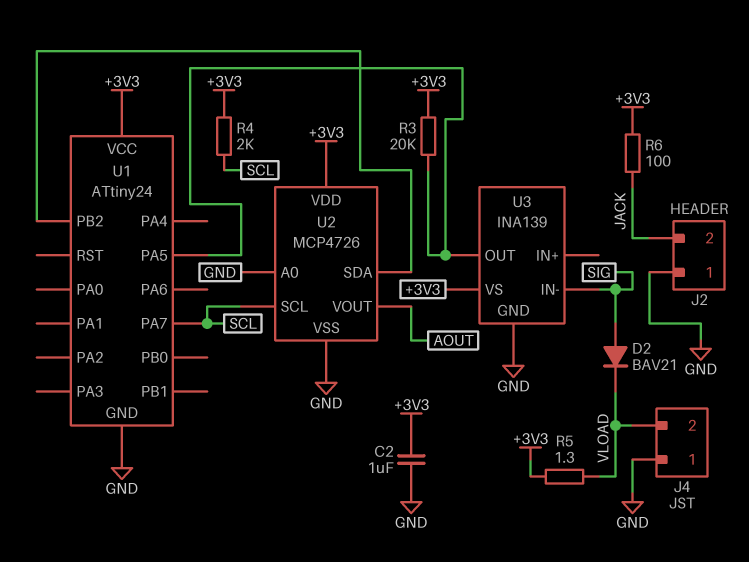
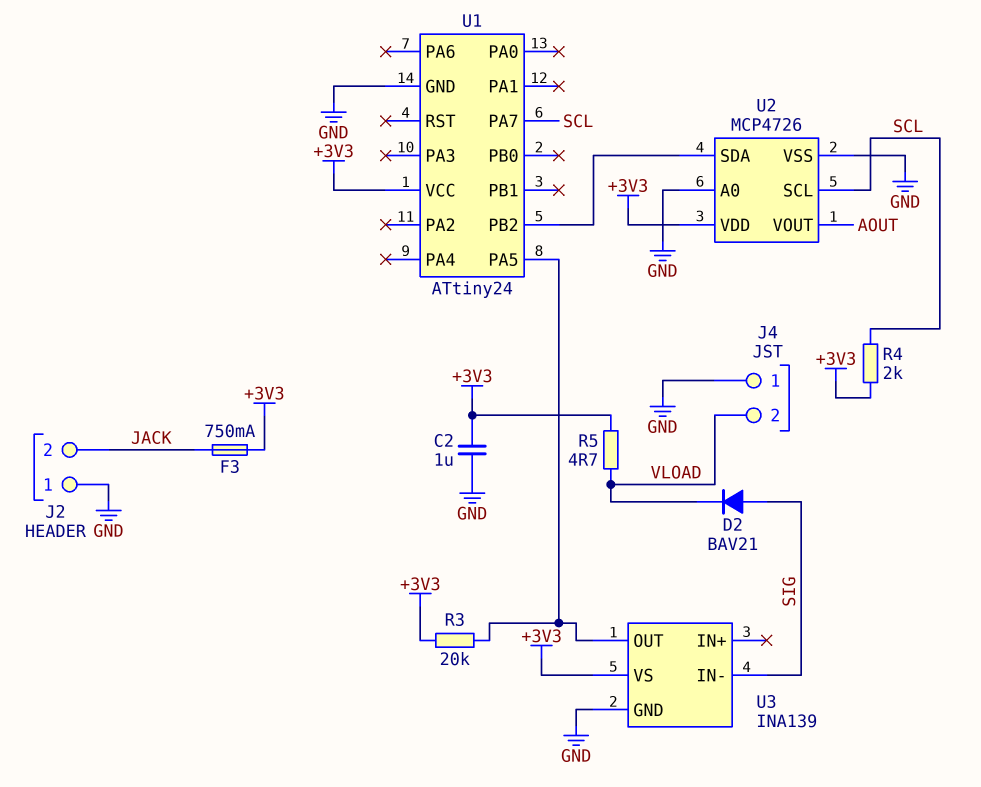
F3: none -> 750mA (+3V3, JACK)
R5: 1.3 (+3V3, VLOAD) -> 4.7 (+3V3, VLOAD)
R6: 100 (+3V3, JACK) -> none

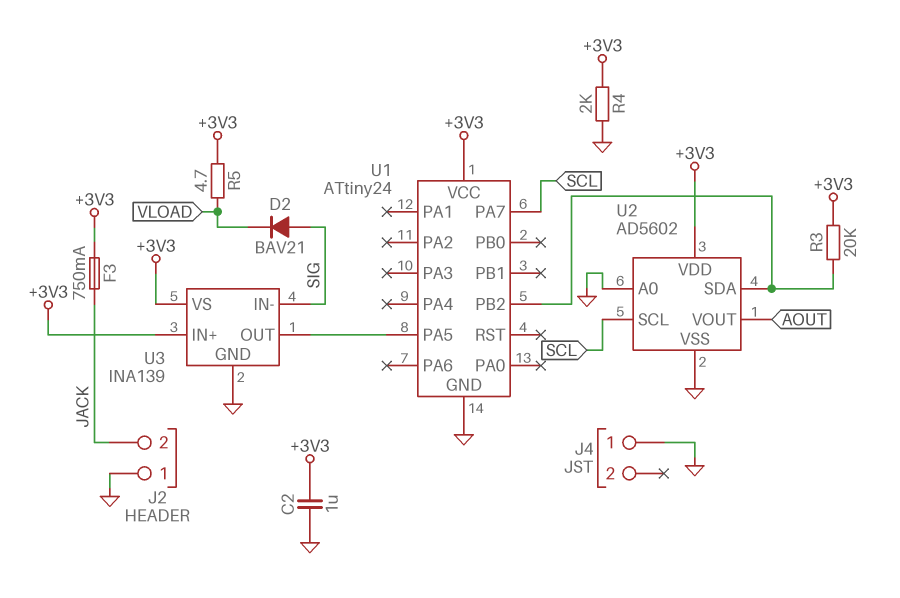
J4 pin 2: VLOAD -> none
R3: 20k (+3V3, U1/PA5) -> 20k (+3V3, U1/PB2)
R4: 2k (+3V3, SCL) -> 2k (+3V3, GND)
U2: MCP4726 -> AD5602
U3 pin IN+: none -> +3V3

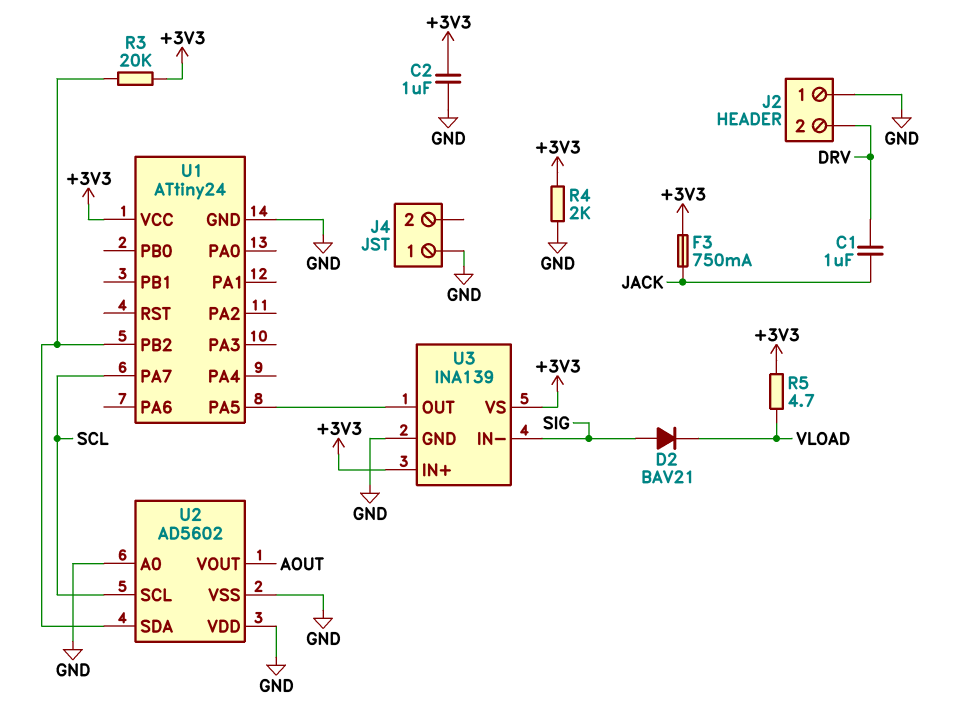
C1: none -> 1uF (DRV, JACK)
J2 pin 2: JACK -> DRV
U2 pin VDD: +3V3 -> GND

